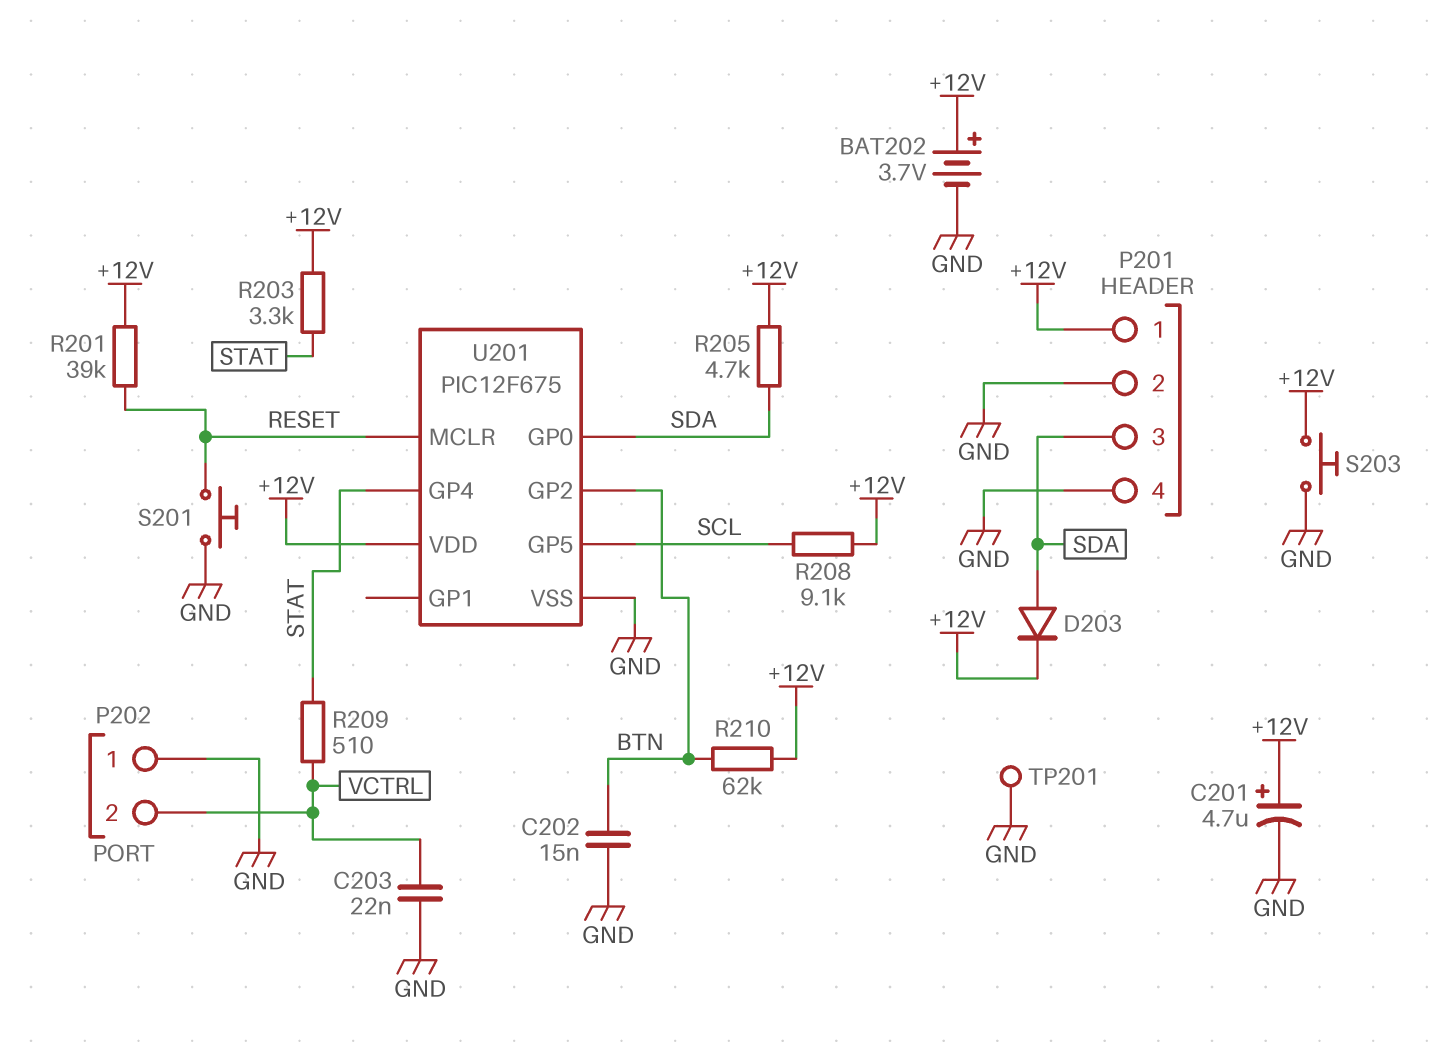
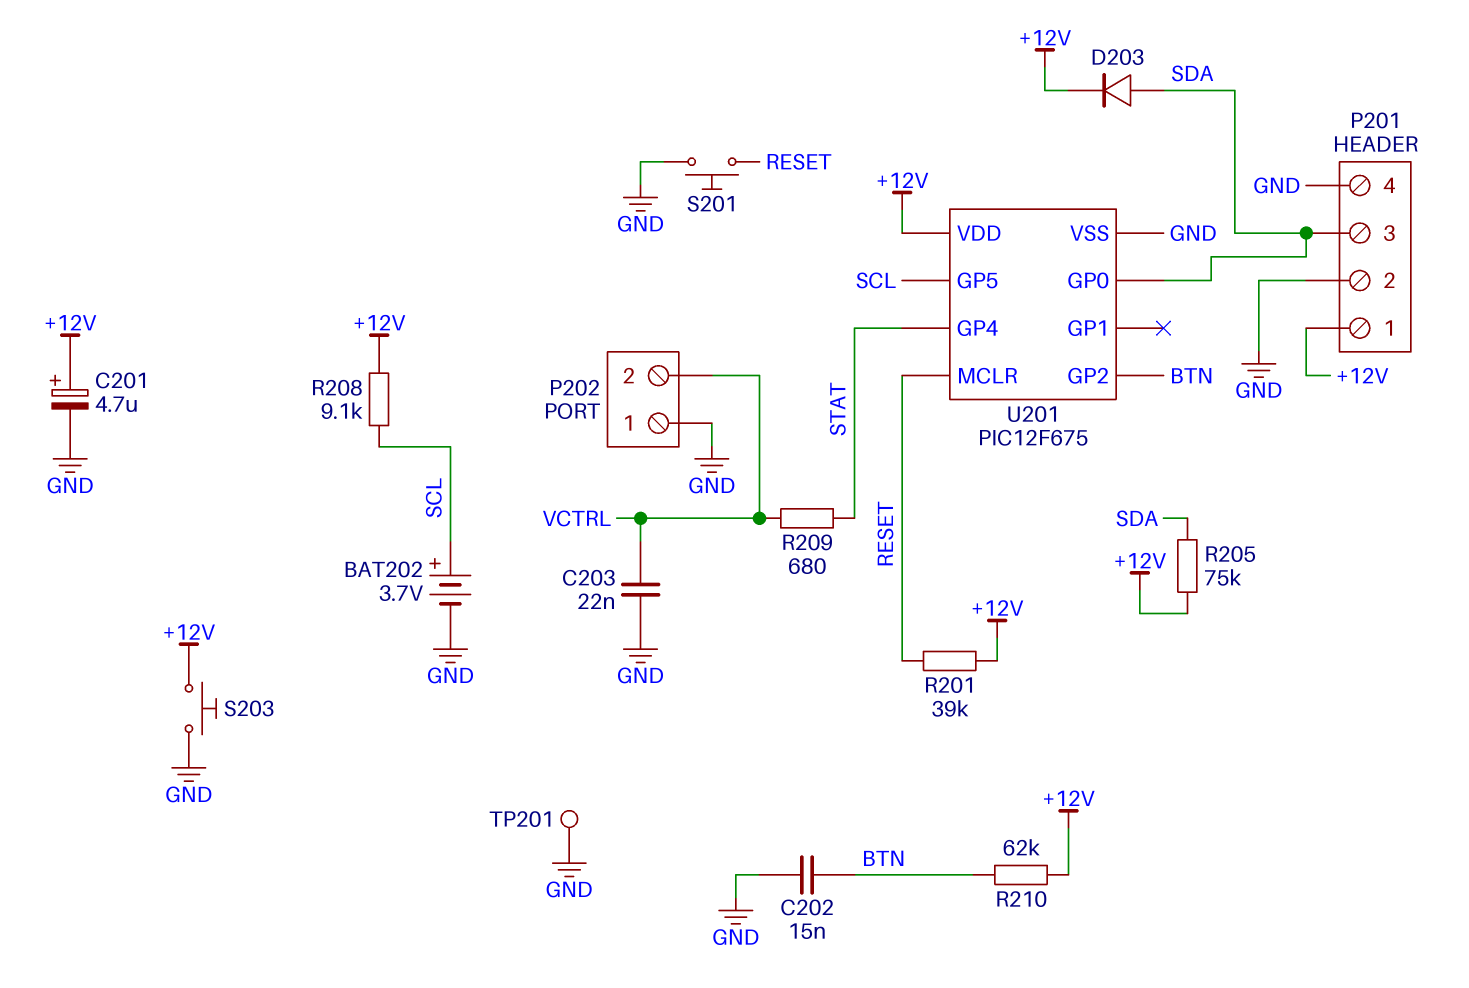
BAT202: 3.7V (plus +12V, minus GND) -> 3.7V (plus SCL, minus GND)
R203: 3.3k (+12V, STAT) -> none
R205: 4.7k (+12V, SDA) -> 75k (+12V, SDA)
R209: 510 (STAT, VCTRL) -> 680 (STAT, VCTRL)

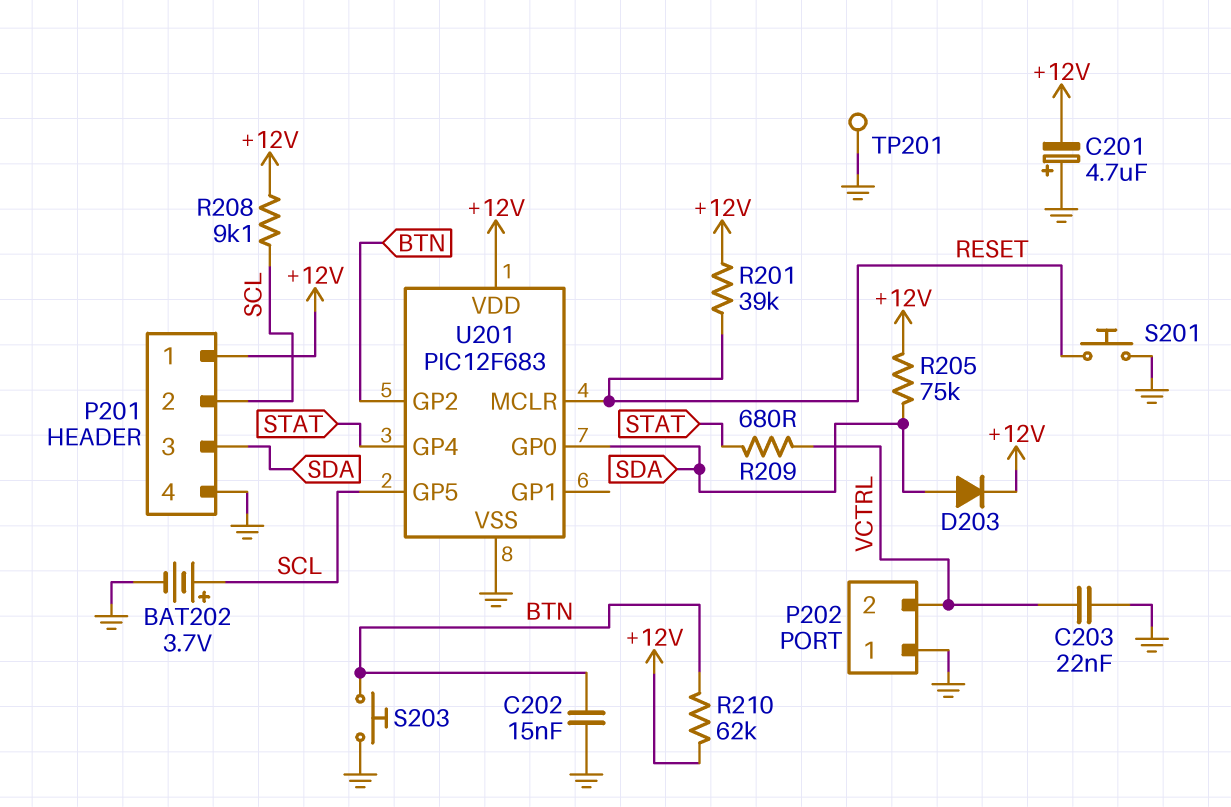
C201: 4.7uF (plus +12V, minus GND) -> 4.7uF (plus GND, minus +12V)
P201 pin 2: GND -> SCL
S203: button (+12V, GND) -> button (BTN, GND)
U201: PIC12F675 -> PIC12F683

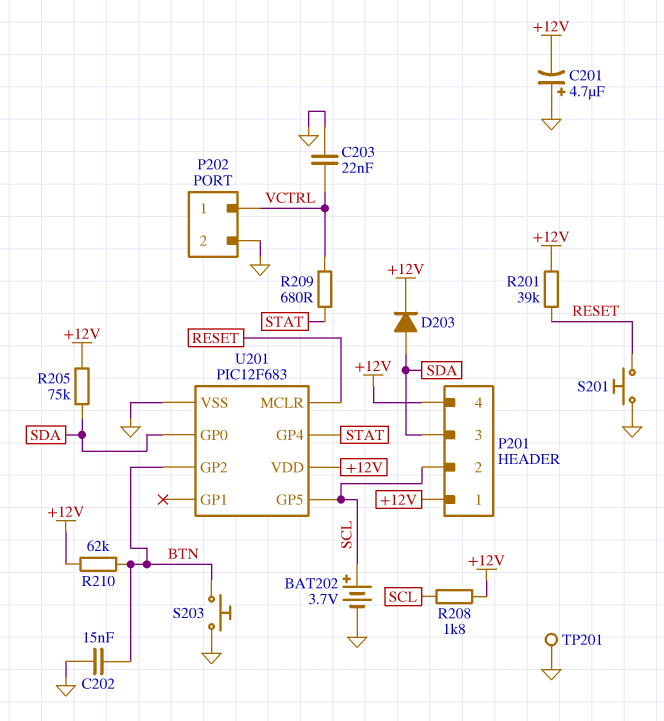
P201 pin 4: GND -> +12V
P202 pin 1: GND -> VCTRL
P202 pin 2: VCTRL -> GND
R208: 9.1k (+12V, SCL) -> 1.8k (+12V, SCL)

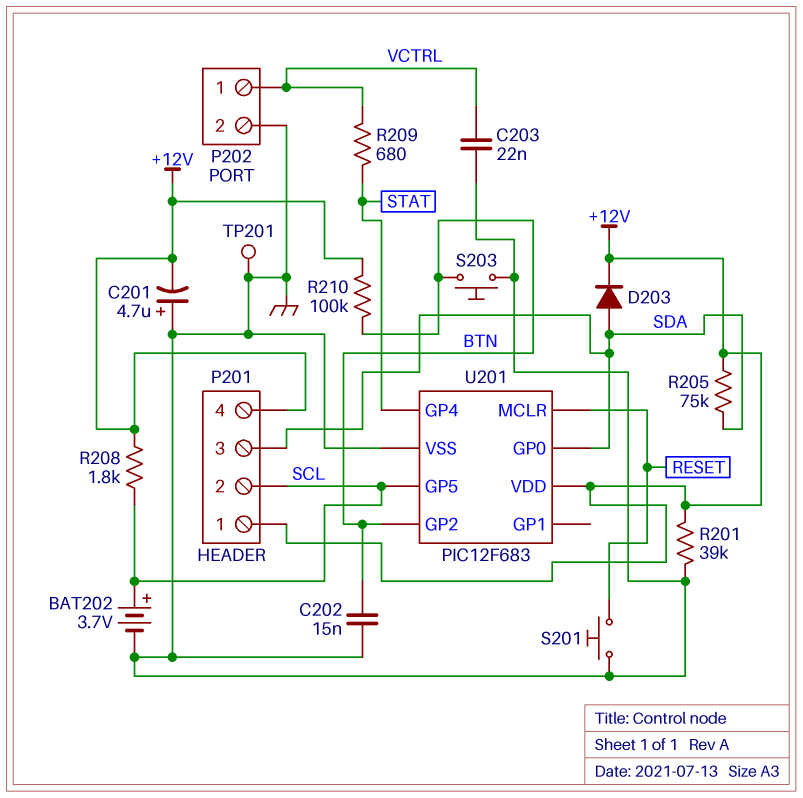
R201: 39k (+12V, RESET) -> 39k (+12V, GND)
R210: 62k (+12V, BTN) -> 100k (+12V, BTN)

